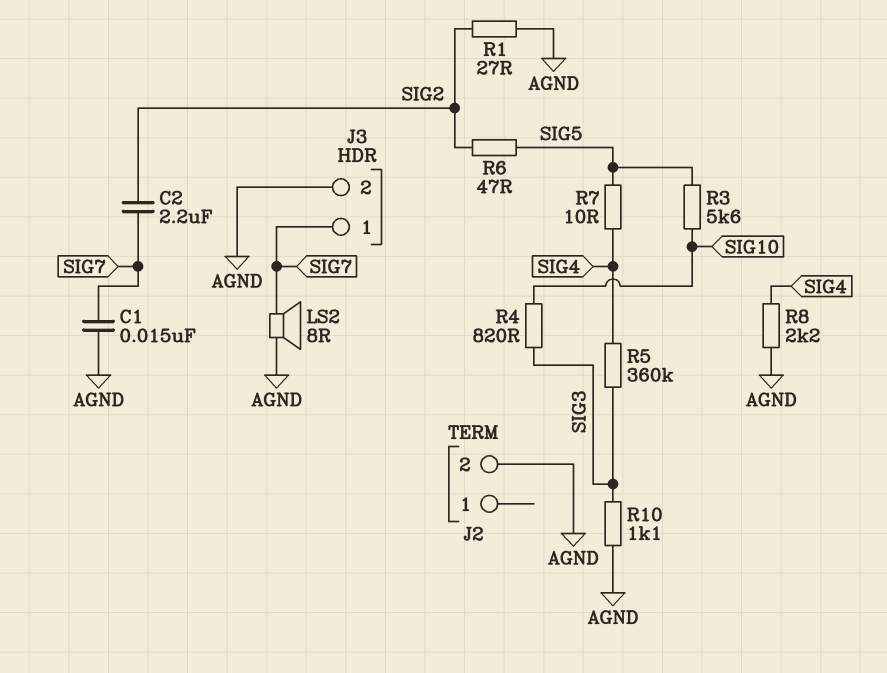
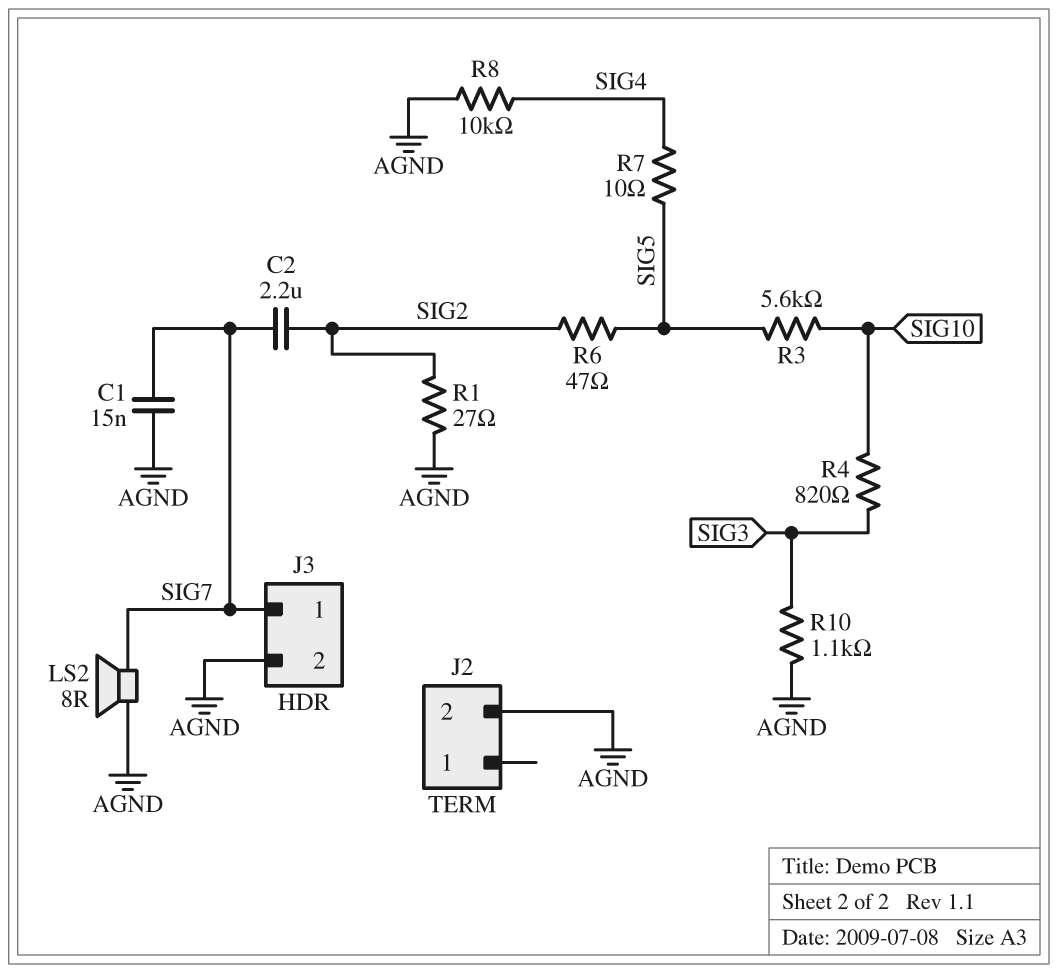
R5: 360k (SIG3, SIG4) -> none
R8: 2.2k (AGND, SIG4) -> 10k (AGND, SIG4)

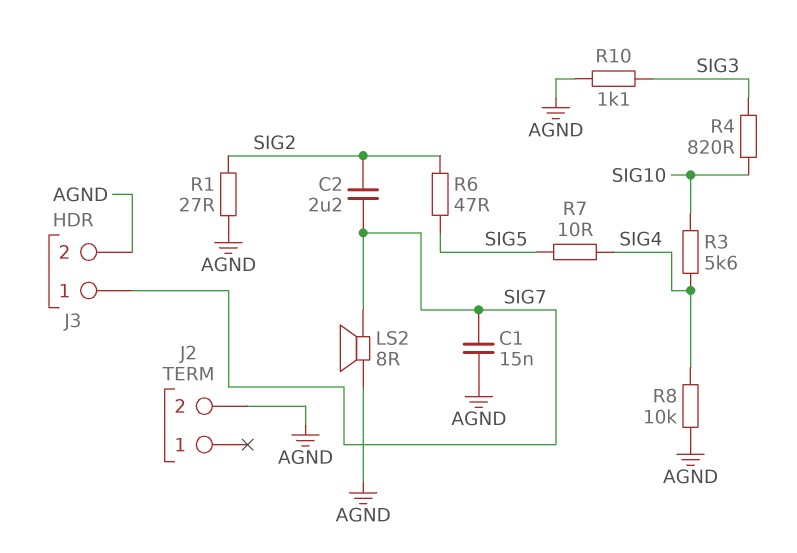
R3: 5.6k (SIG5, SIG10) -> 5.6k (SIG4, SIG10)

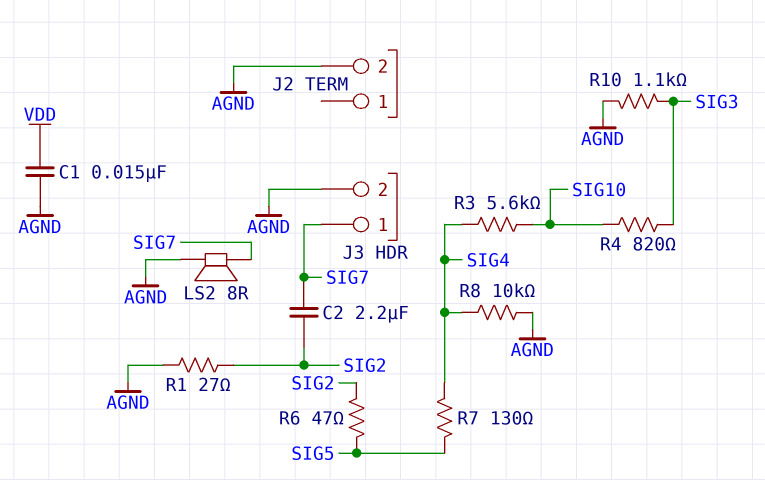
C1: 15nF (AGND, SIG7) -> 15nF (AGND, VDD)
R7: 10 (SIG4, SIG5) -> 130 (SIG4, SIG5)

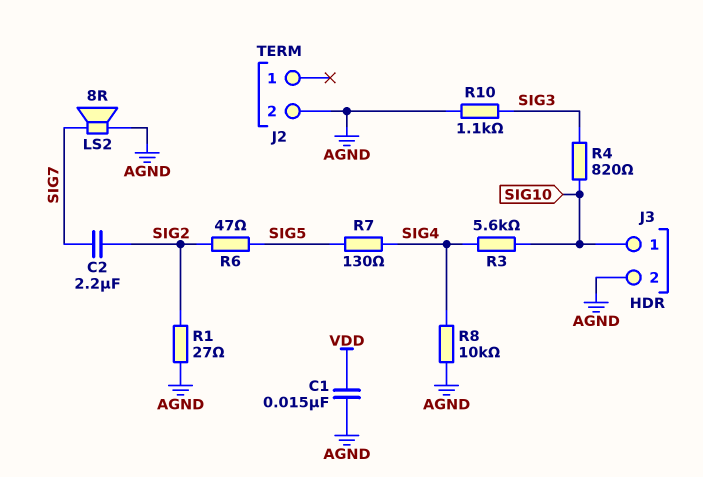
J3 pin 1: SIG7 -> SIG10

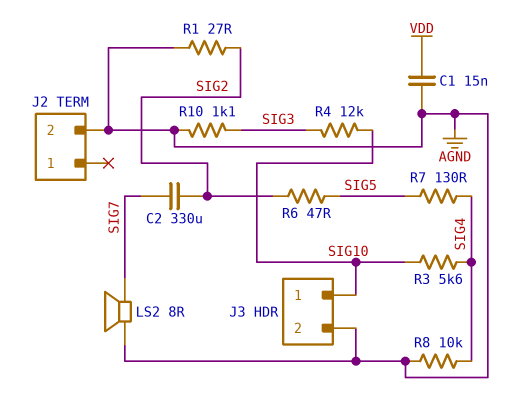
C2: 2.2uF (SIG2, SIG7) -> 330uF (SIG2, SIG7)
R4: 820 (SIG3, SIG10) -> 12k (SIG3, SIG10)

